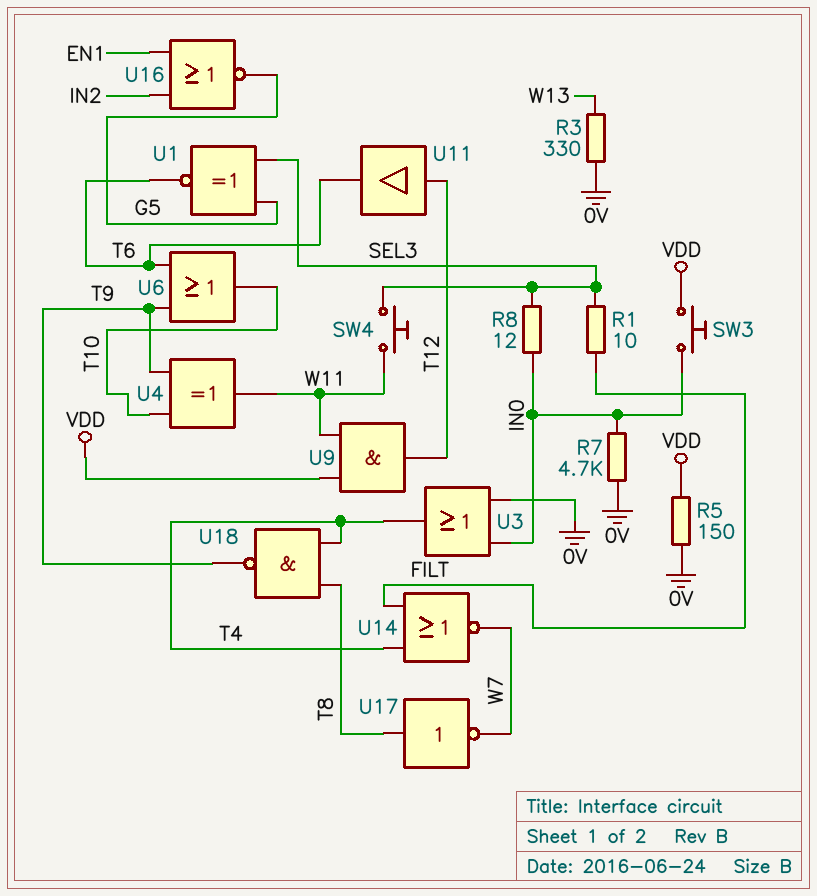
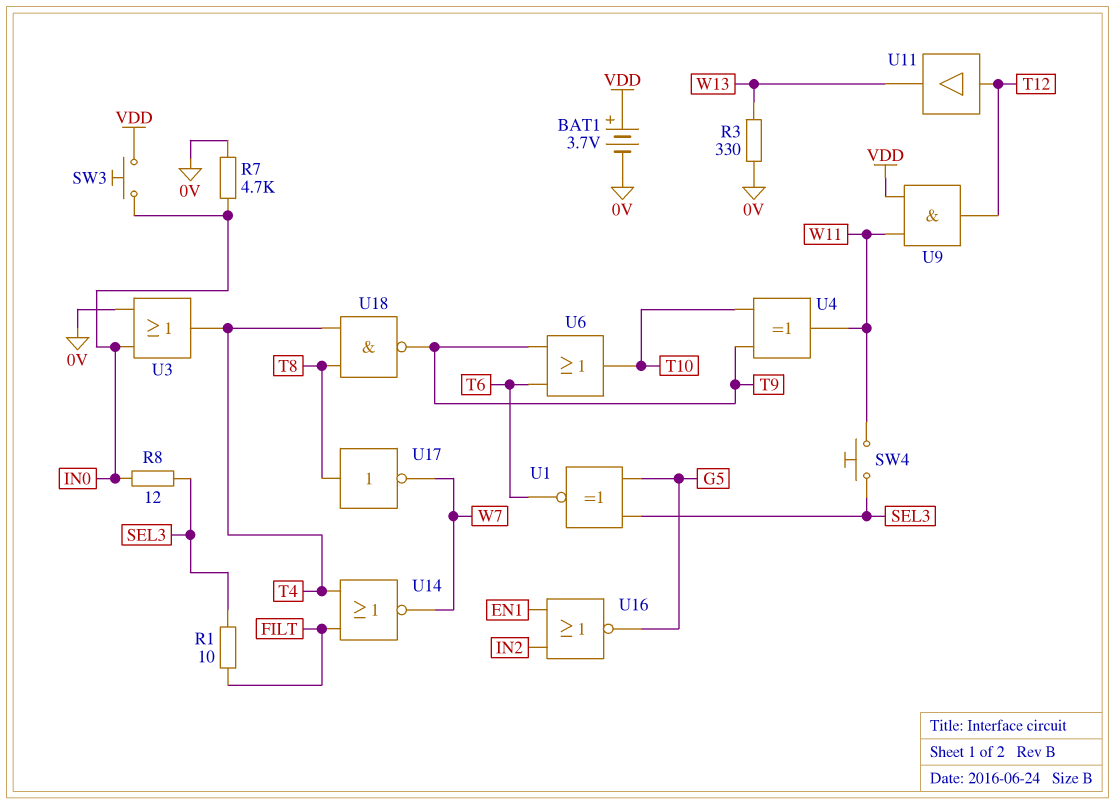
BAT1: none -> 3.7V (plus VDD, minus 0V)
R5: 150 (0V, VDD) -> none
U11: buffer (in T12, out T6) -> buffer (in T12, out W13)

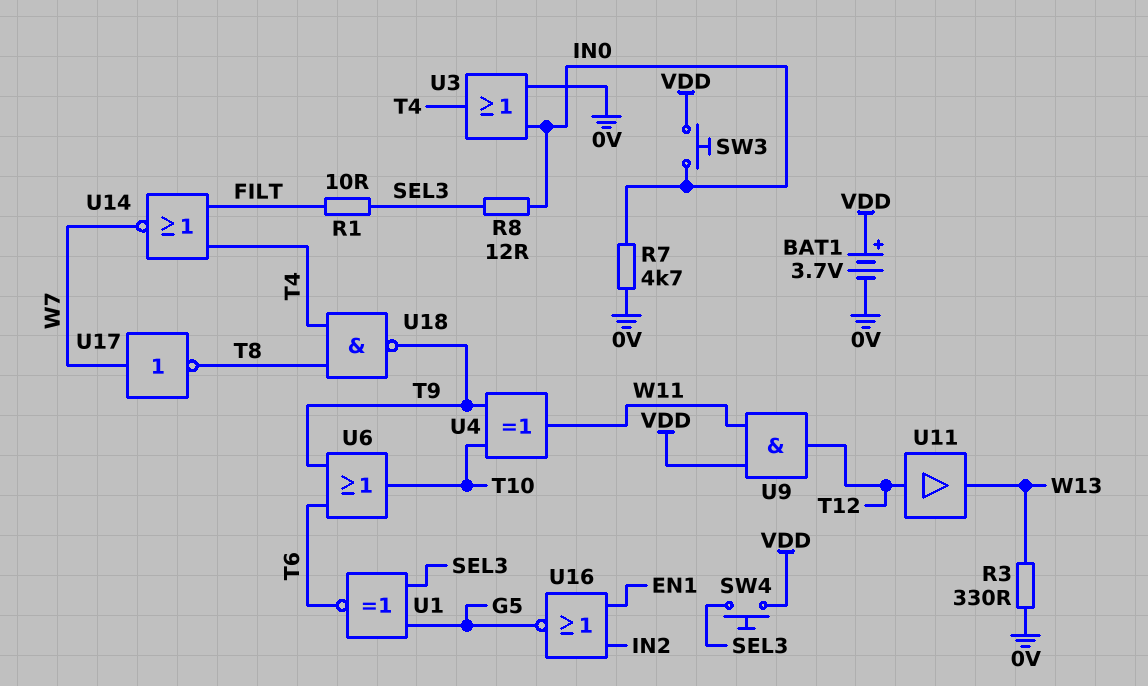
SW4: button (SEL3, W11) -> button (SEL3, VDD)
U17: NOT (in T8, out W7) -> NOT (in W7, out T8)

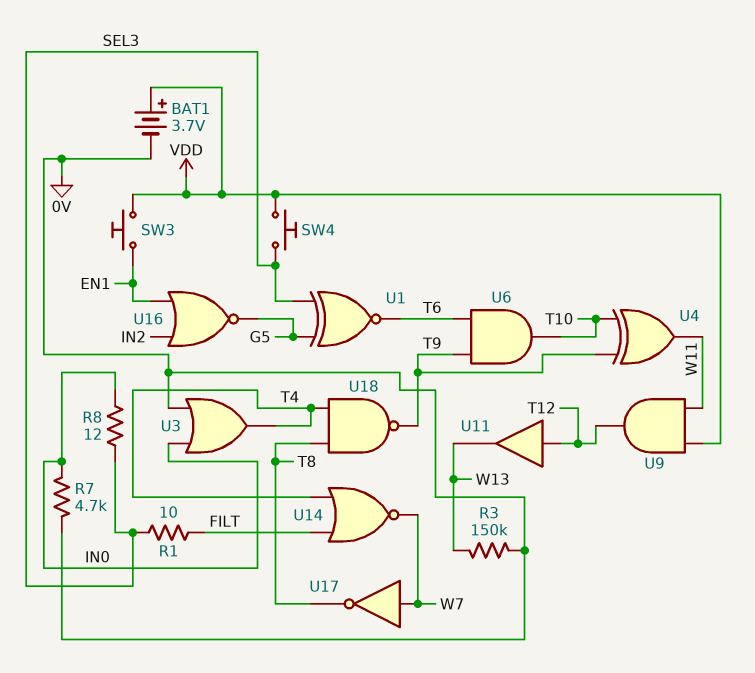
R3: 330 (0V, W13) -> 150k (0V, W13)
SW3: button (IN0, VDD) -> button (EN1, VDD)
U6: OR (in T6, in T9, out T10) -> AND (in T6, in T9, out T10)

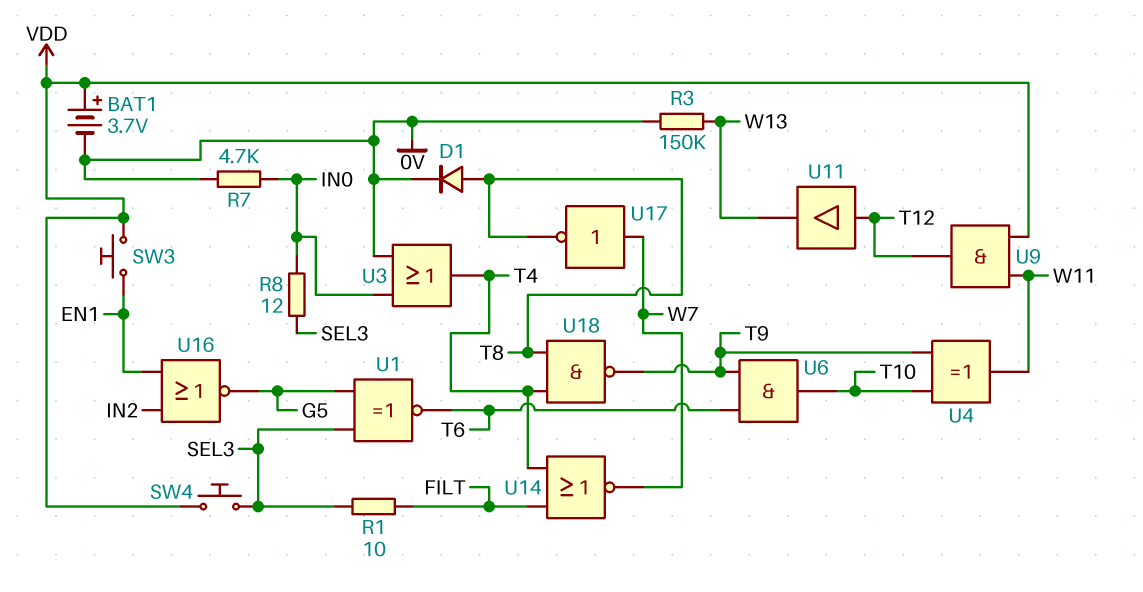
D1: none -> diode (A T8, K 0V)

